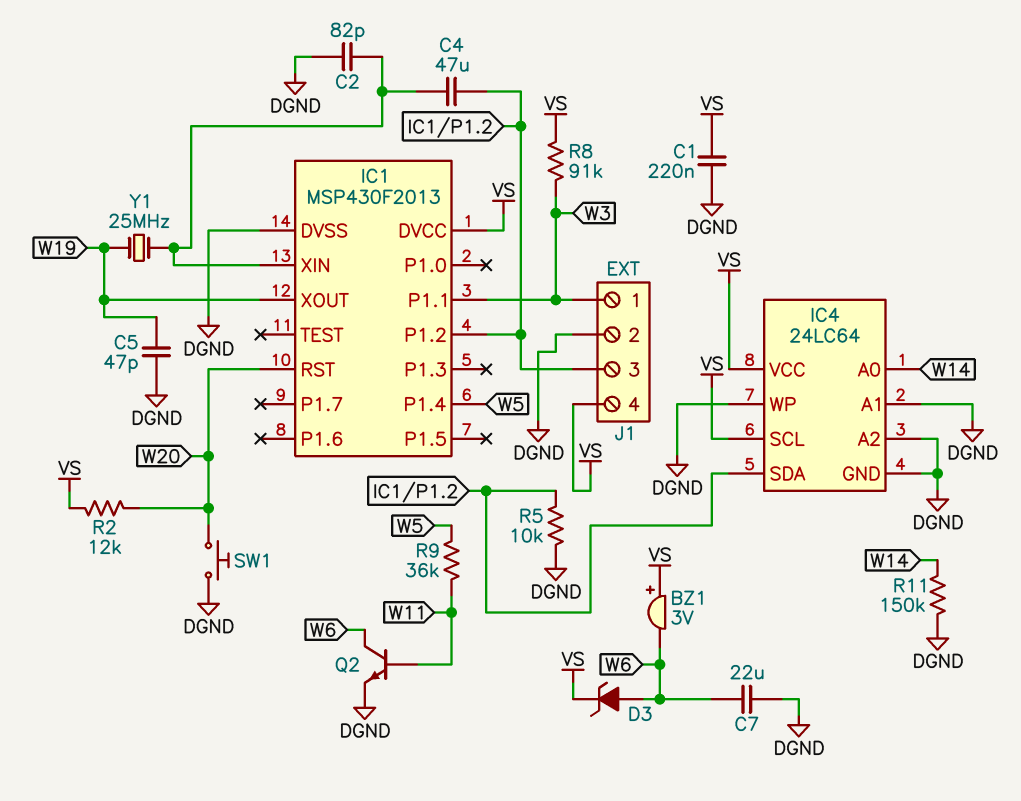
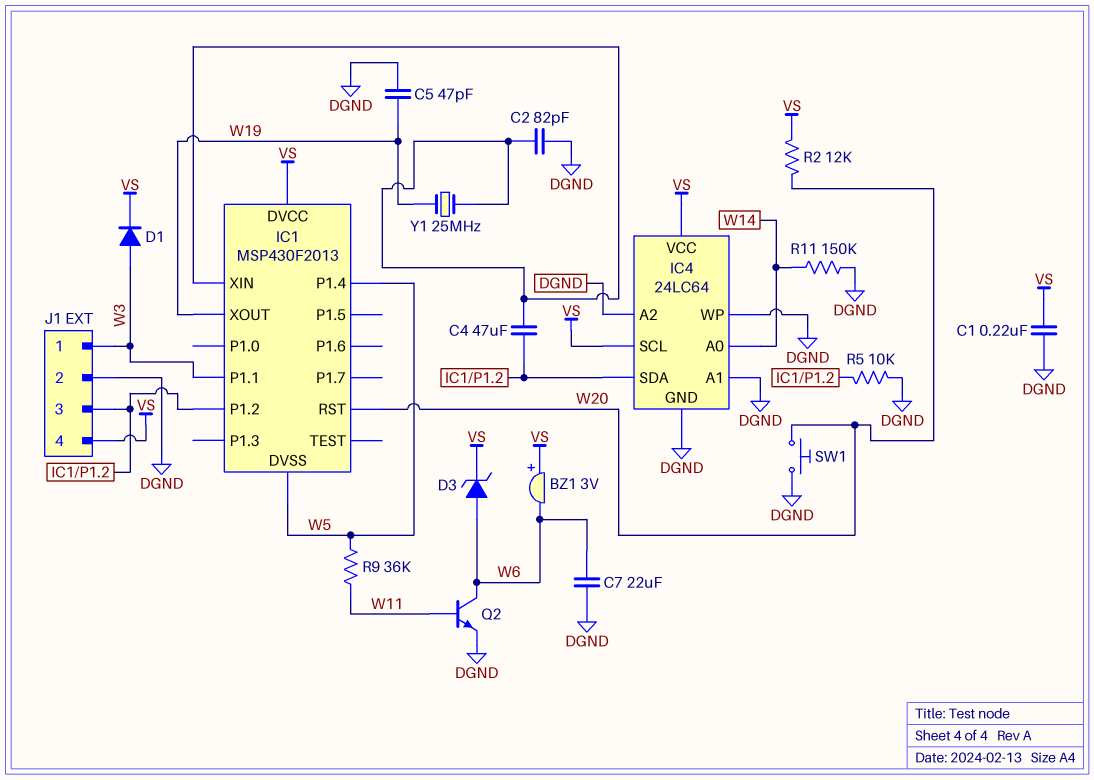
D1: none -> diode (A W3, K VS)
IC1 pin DVSS: DGND -> W5
R8: 91k (VS, W3) -> none

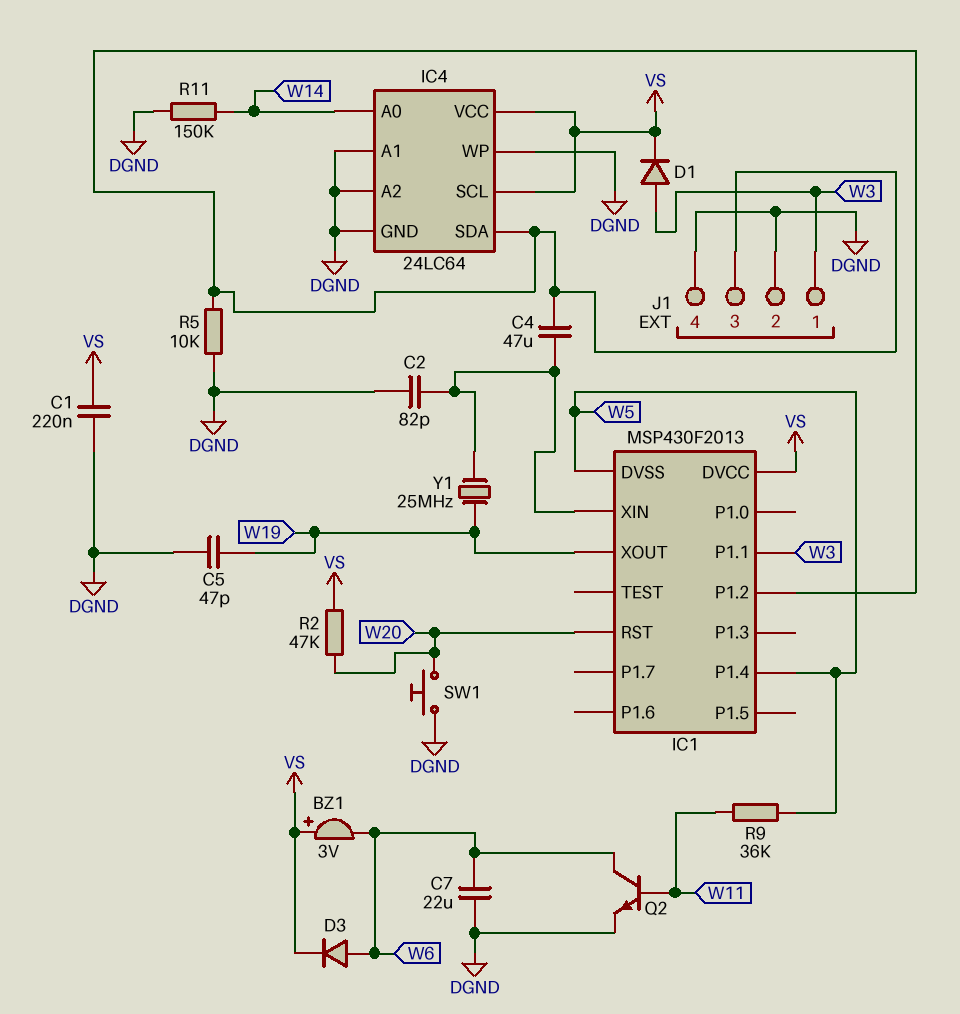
D3: zener (A W6, K VS) -> diode (A W6, K VS)
J1 pin 4: VS -> DGND
R2: 12k (VS, W20) -> 47k (VS, W20)

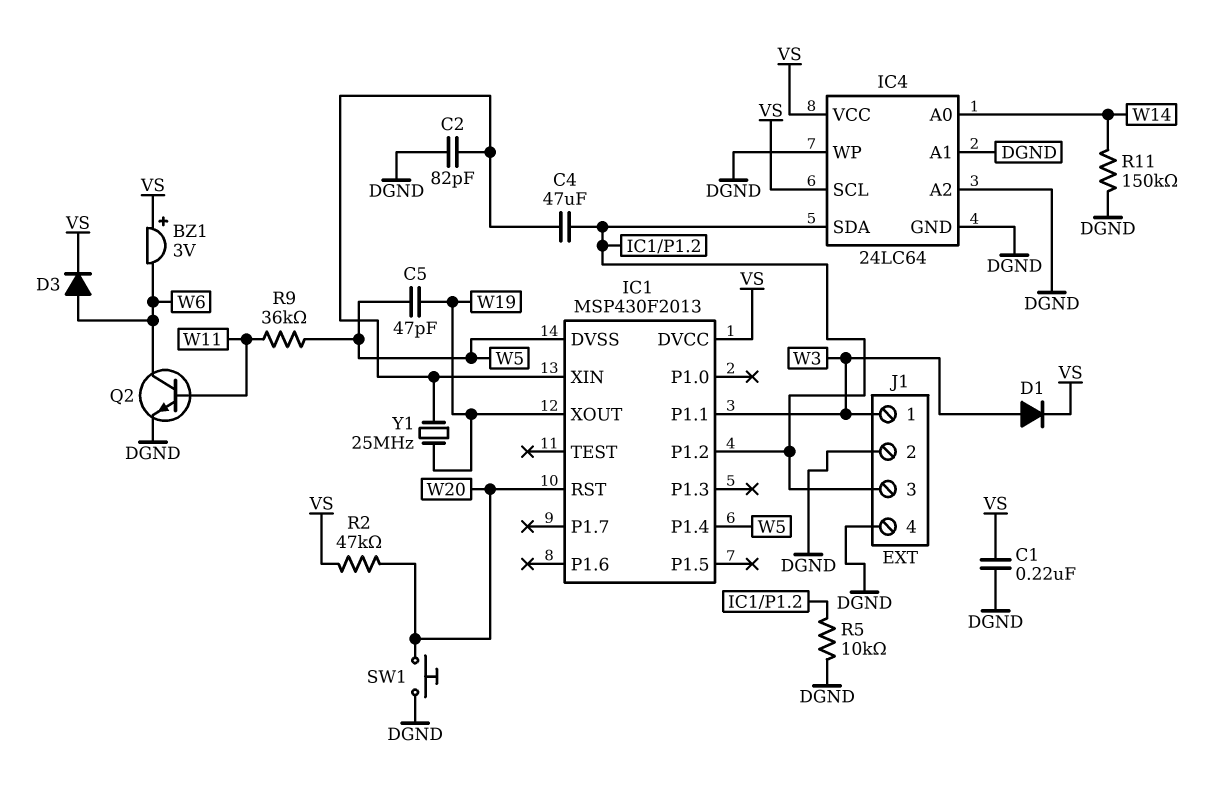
C5: 47pF (DGND, W19) -> 47pF (W5, W19)
C7: 22uF (DGND, W6) -> none

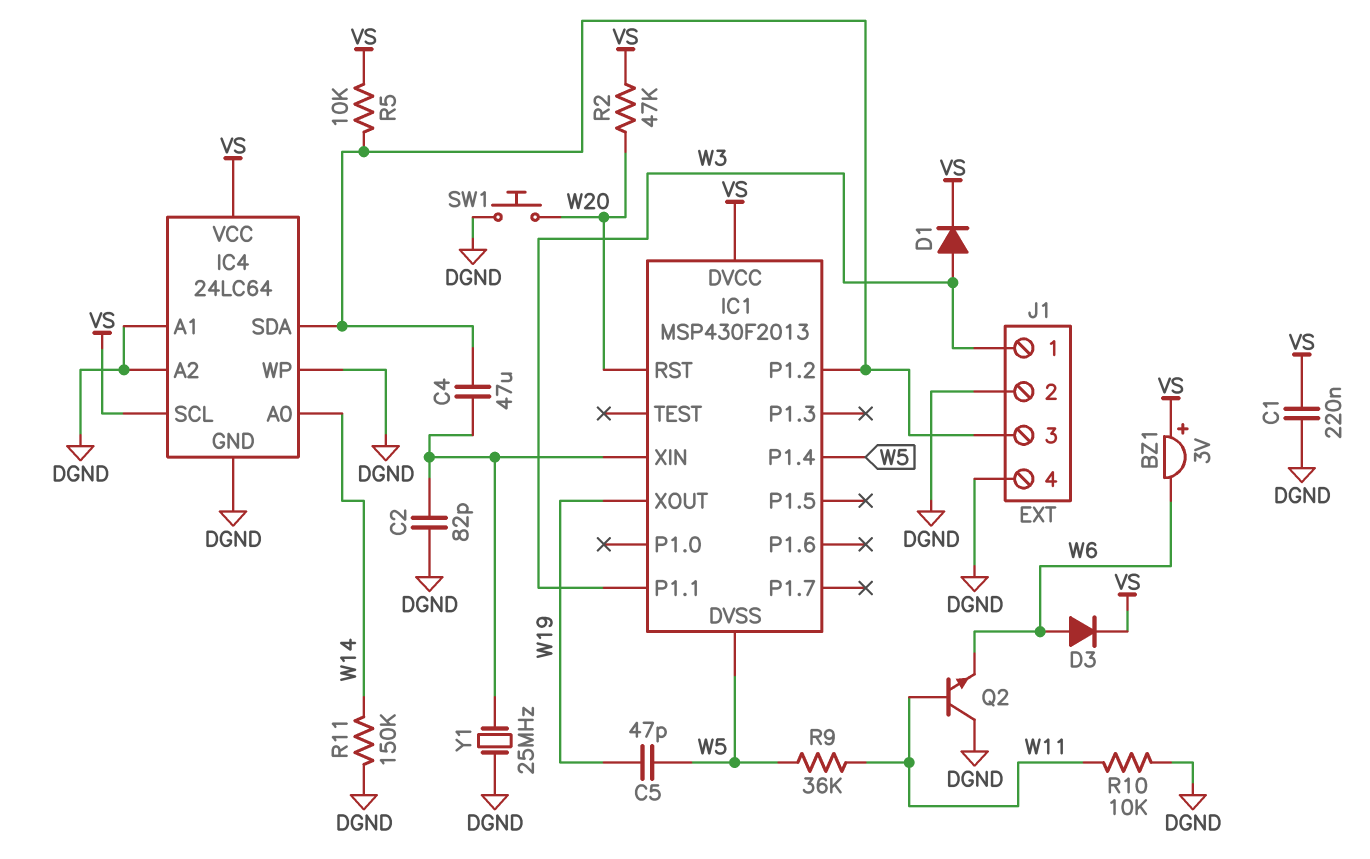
Q2: NPN (B W11, C W6, E DGND) -> NPN (B W11, C DGND, E W6)
R5: 10k (DGND, IC1/P1.2) -> 10k (IC1/P1.2, VS)
R10: none -> 10k (DGND, W11)
Y1: 25MHz (IC1/XIN, W19) -> 25MHz (DGND, IC1/XIN)

